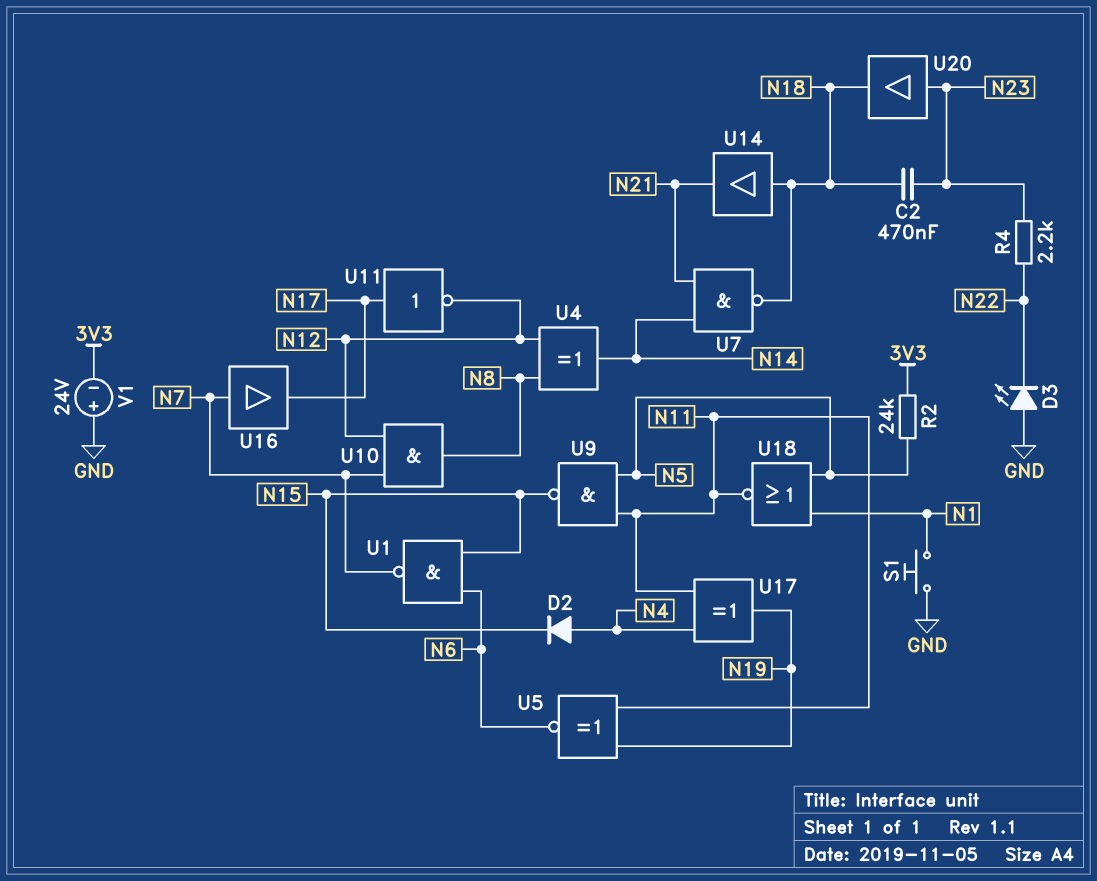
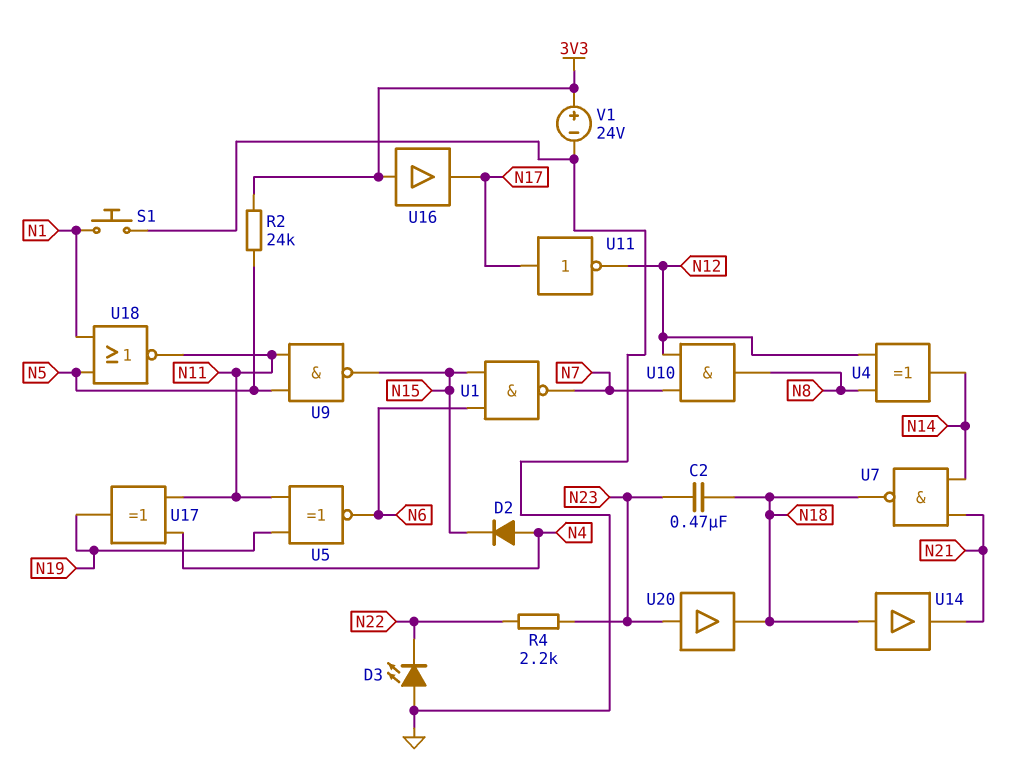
U16: buffer (in N7, out N17) -> buffer (in 3V3, out N17)
V1: 24V (plus GND, minus 3V3) -> 24V (plus 3V3, minus GND)

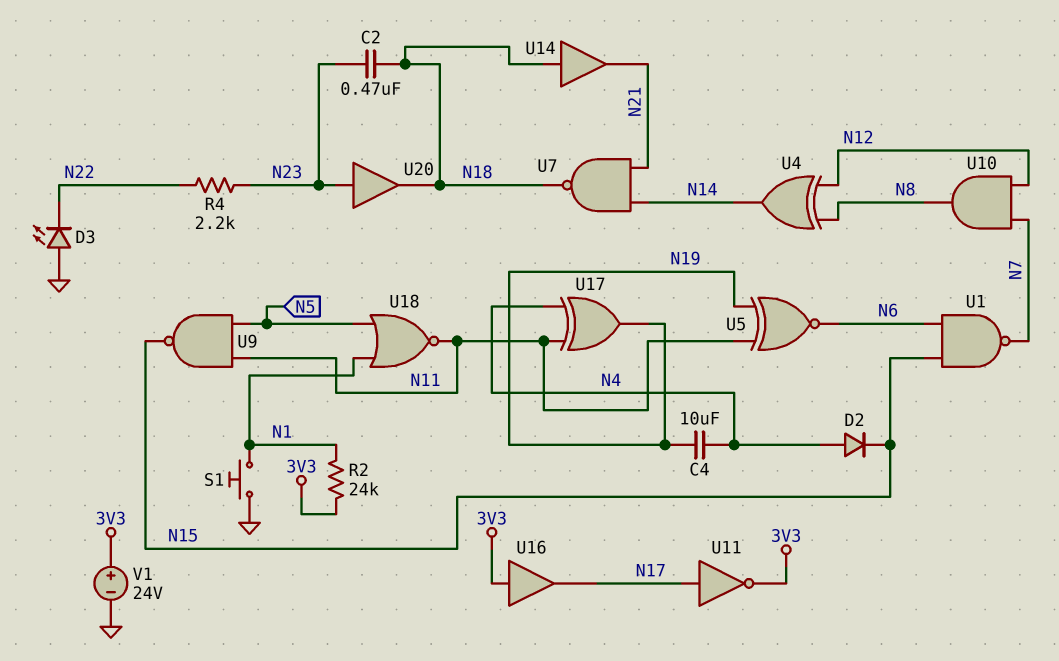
C4: none -> 10uF (N4, N19)
R2: 24k (3V3, N5) -> 24k (3V3, N1)
U11: NOT (in N17, out N12) -> NOT (in N17, out 3V3)

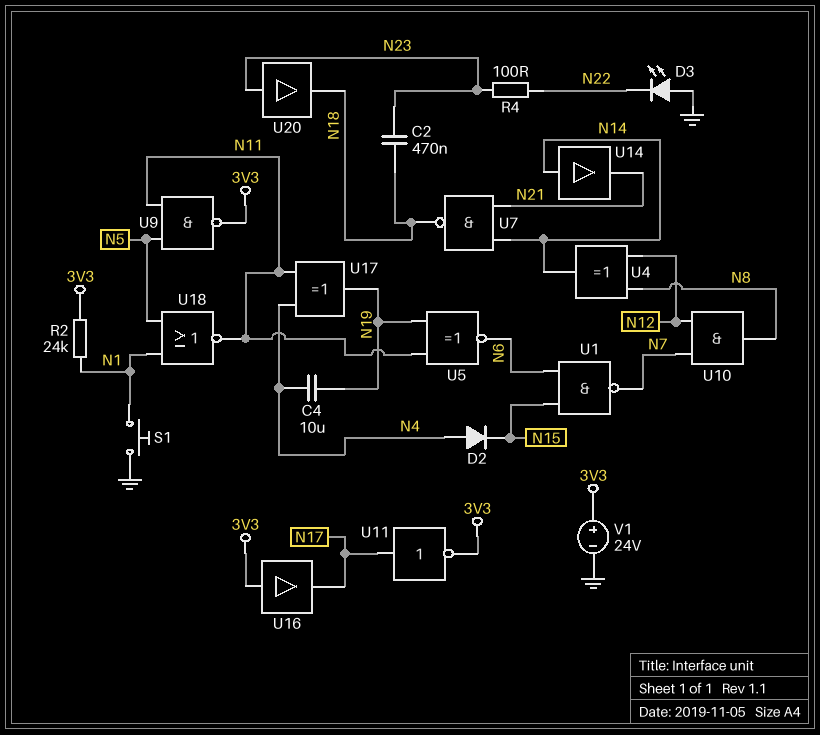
R4: 2.2k (N22, N23) -> 100 (N22, N23)
U9: NAND (in N5, in N11, out N15) -> NAND (in N5, in N11, out 3V3)
U14: buffer (in N18, out N21) -> buffer (in N14, out N21)

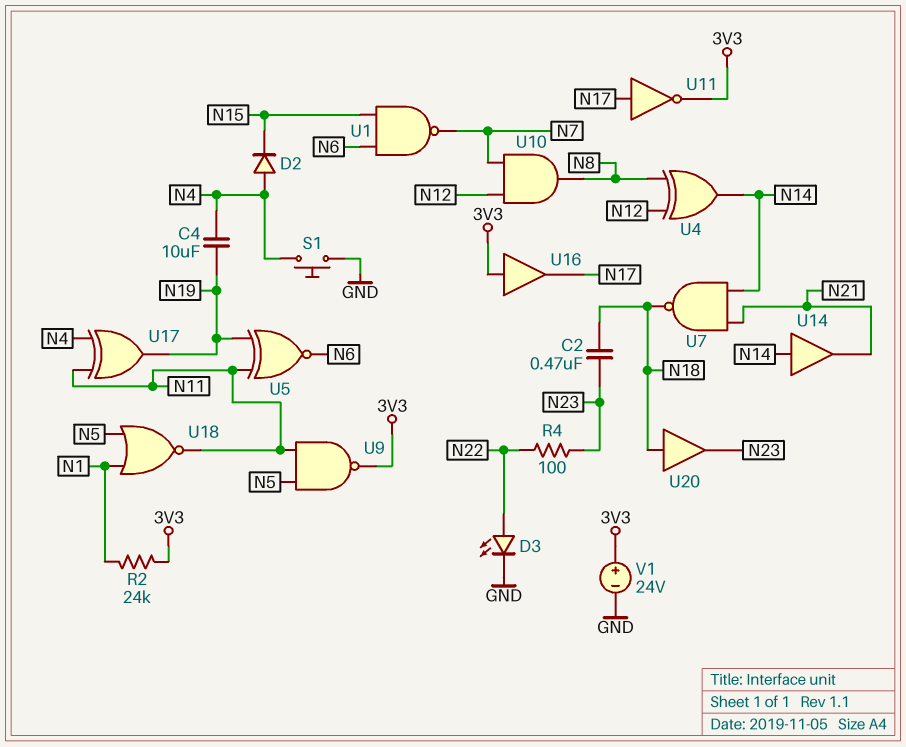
D3: LED (A GND, K N22) -> LED (A N22, K GND)
S1: button (GND, N1) -> button (GND, N4)
U20: buffer (in N23, out N18) -> buffer (in N18, out N23)

